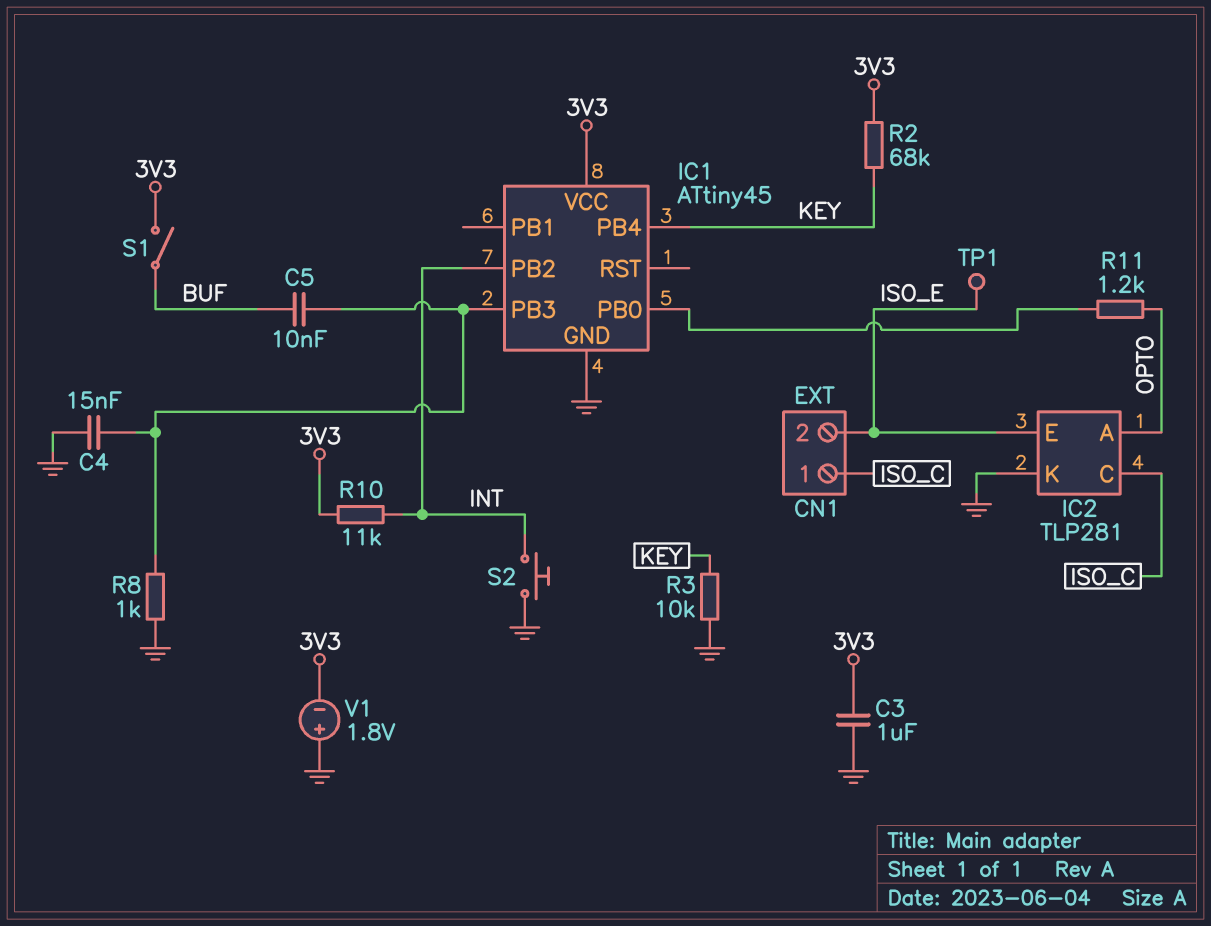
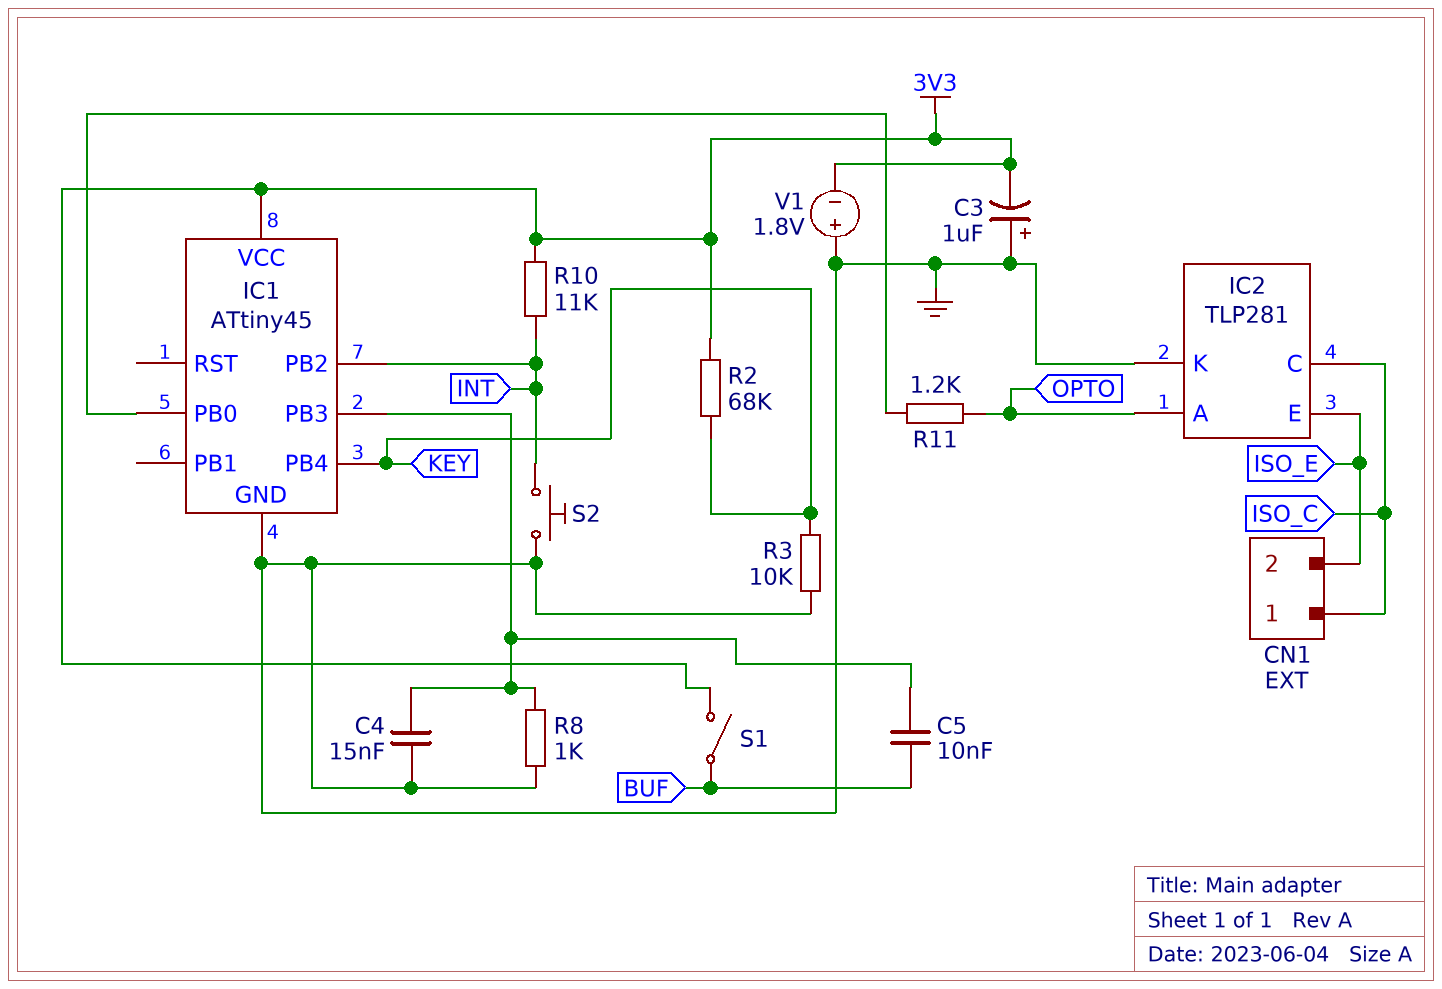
C3: 1uF (3V3, GND) -> 1uF (plus GND, minus 3V3)
TP1: test point (ISO_E) -> none

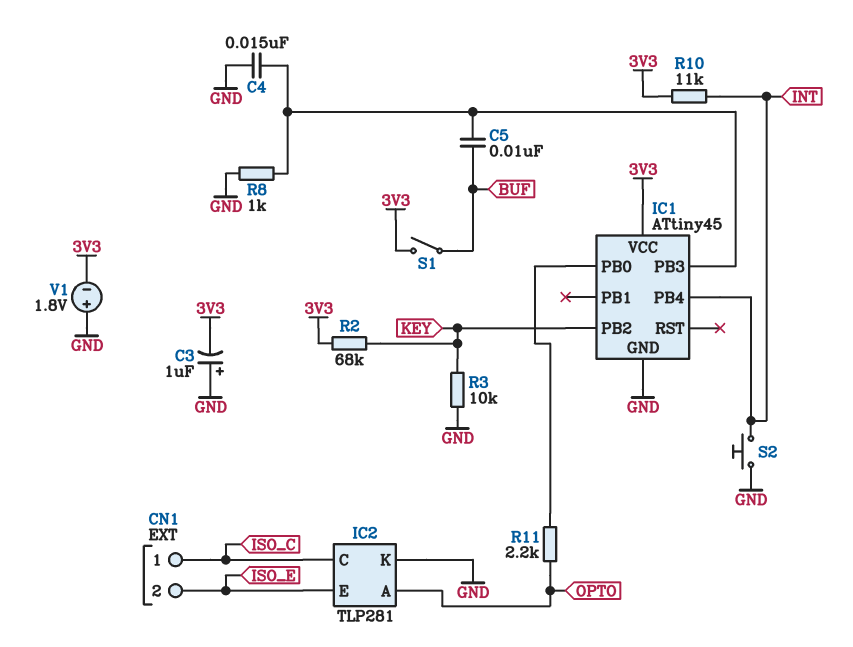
IC1 pin PB2: INT -> KEY
IC1 pin PB4: KEY -> INT
R11: 1.2k (IC1/PB0, OPTO) -> 2.2k (IC1/PB0, OPTO)

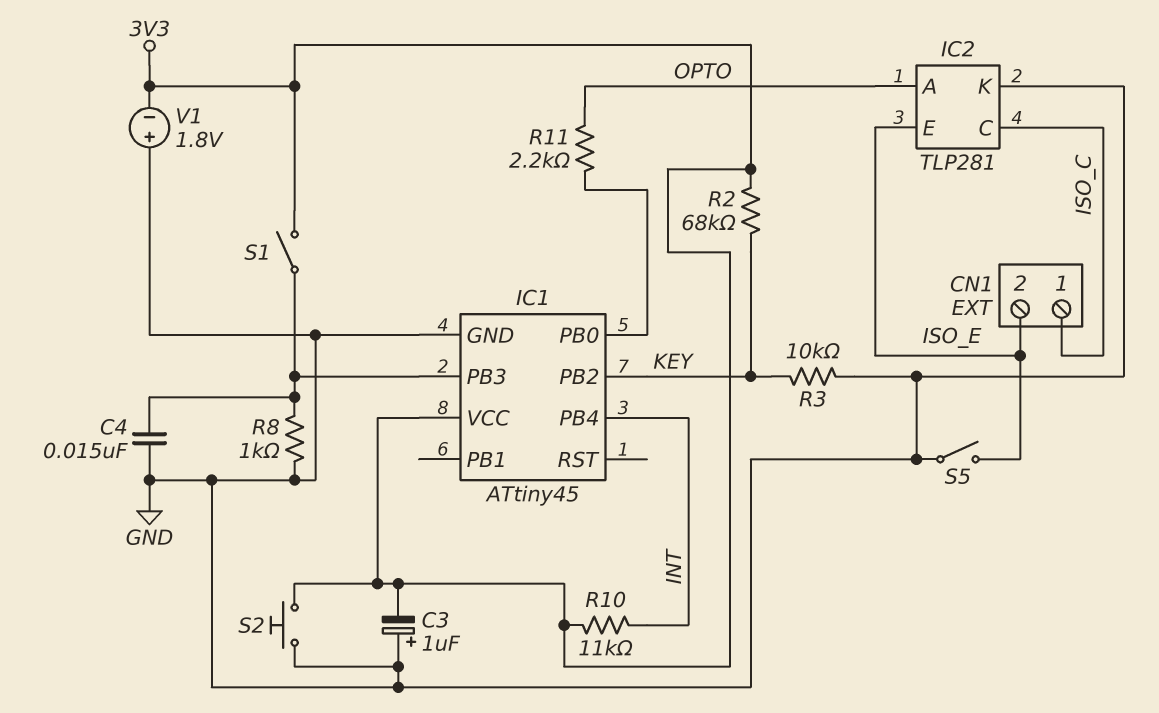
C5: 10nF (BUF, IC1/PB3) -> none
S1: switch (3V3, BUF) -> switch (3V3, IC1/PB3)
S2: button (GND, INT) -> button (3V3, GND)
S5: none -> switch (GND, ISO_E)

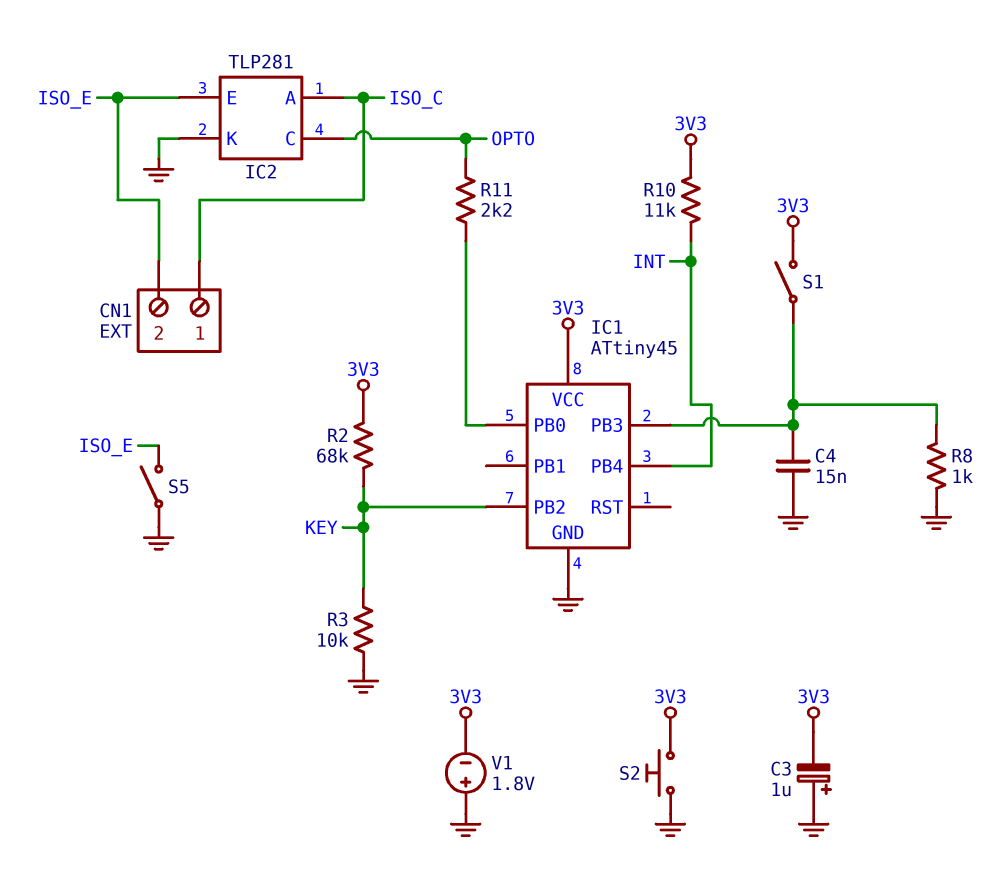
IC2 pin A: OPTO -> ISO_C
IC2 pin C: ISO_C -> OPTO

